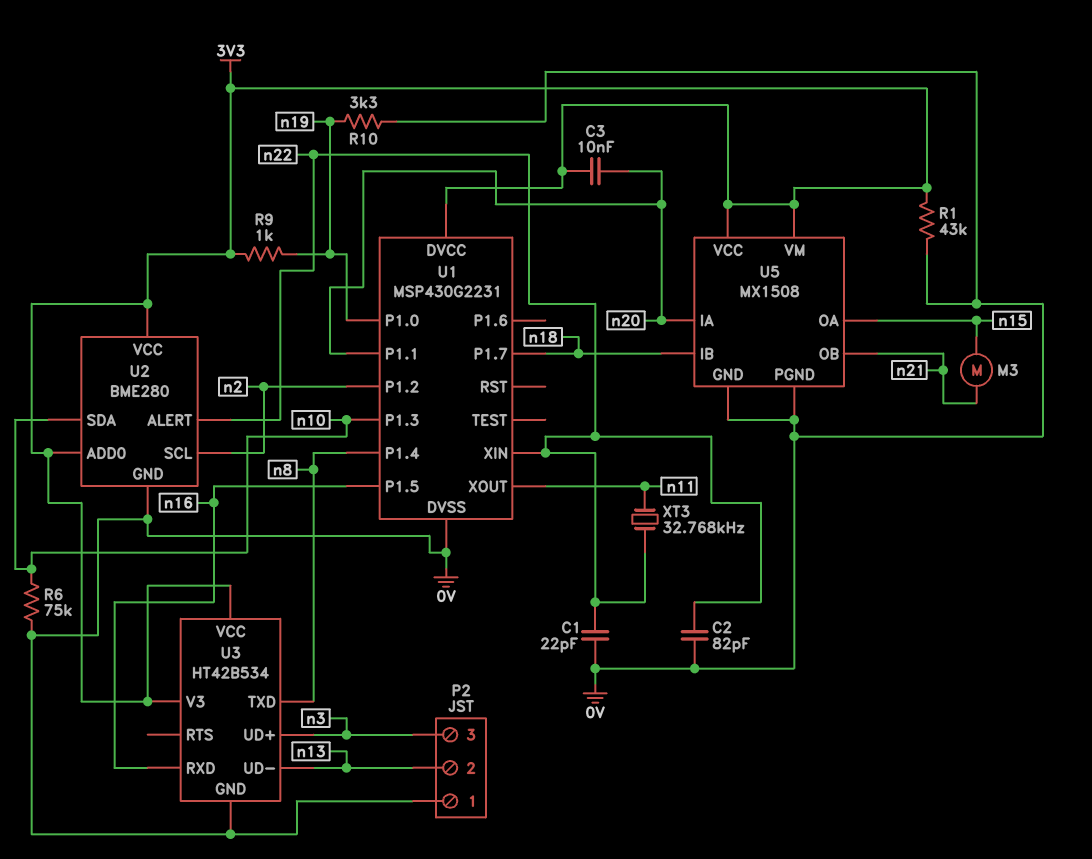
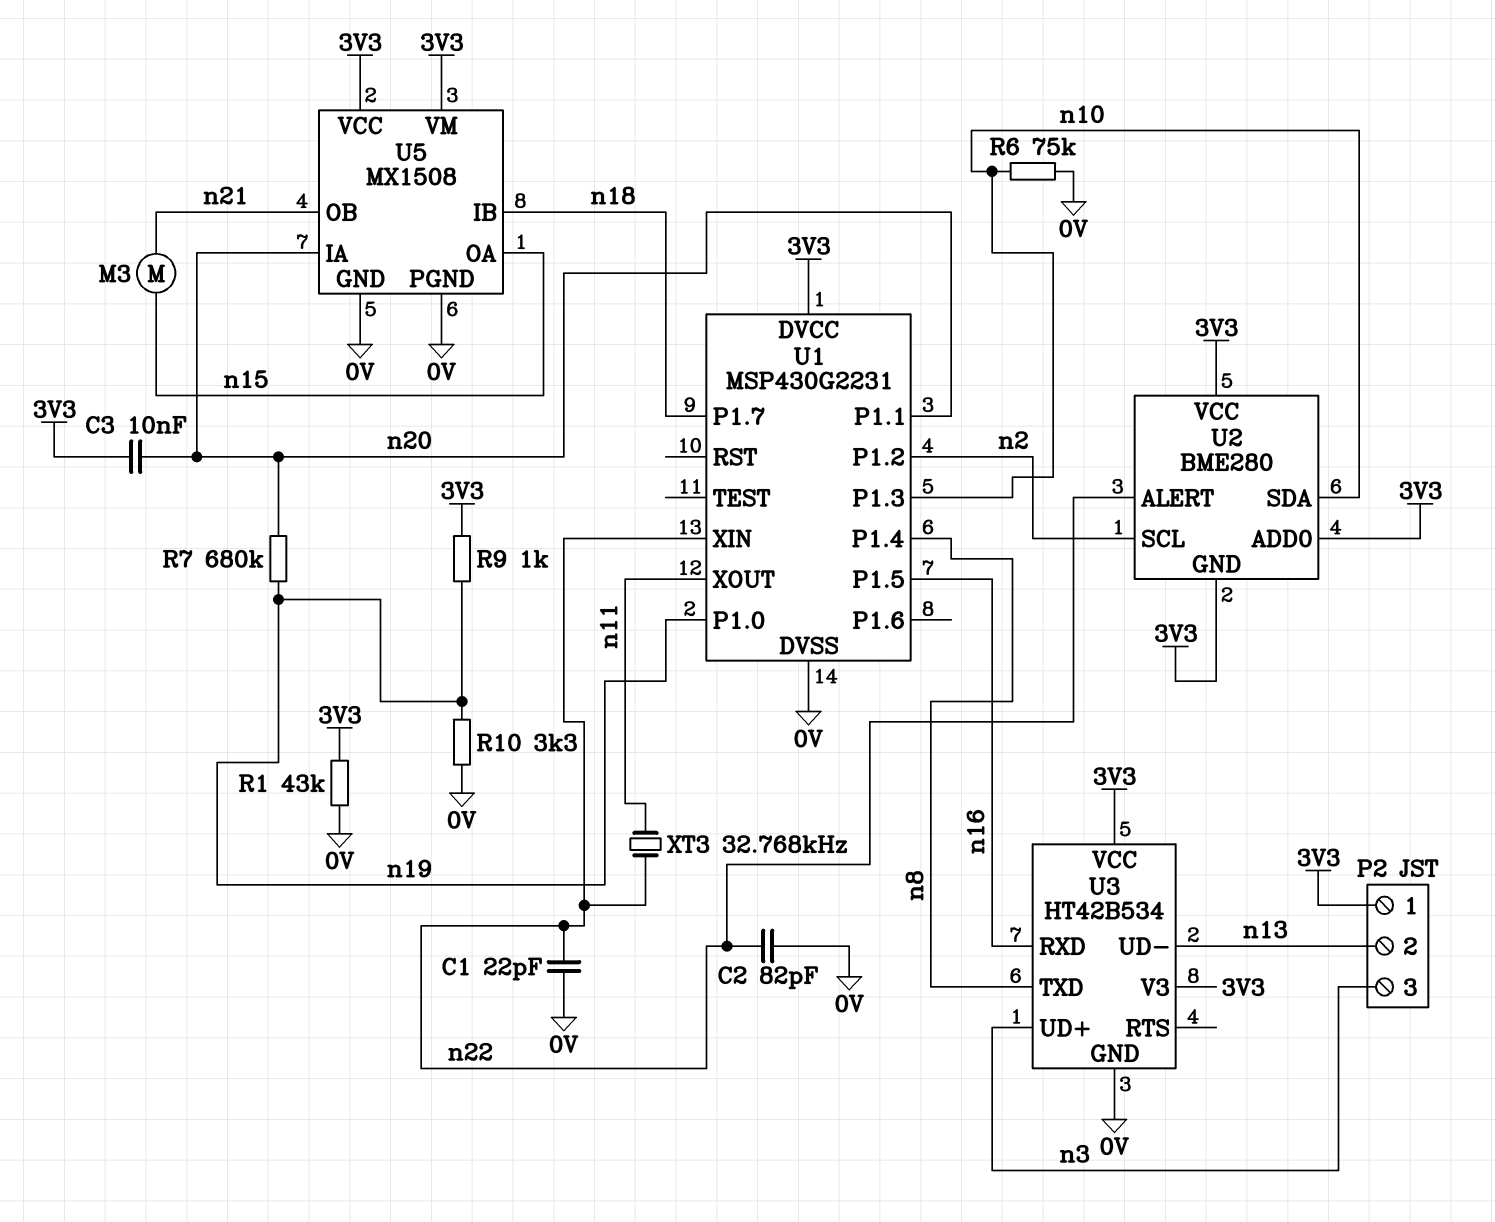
P2 pin 1: 0V -> 3V3
R7: none -> 680k (n19, n20)
U2 pin GND: 0V -> 3V3

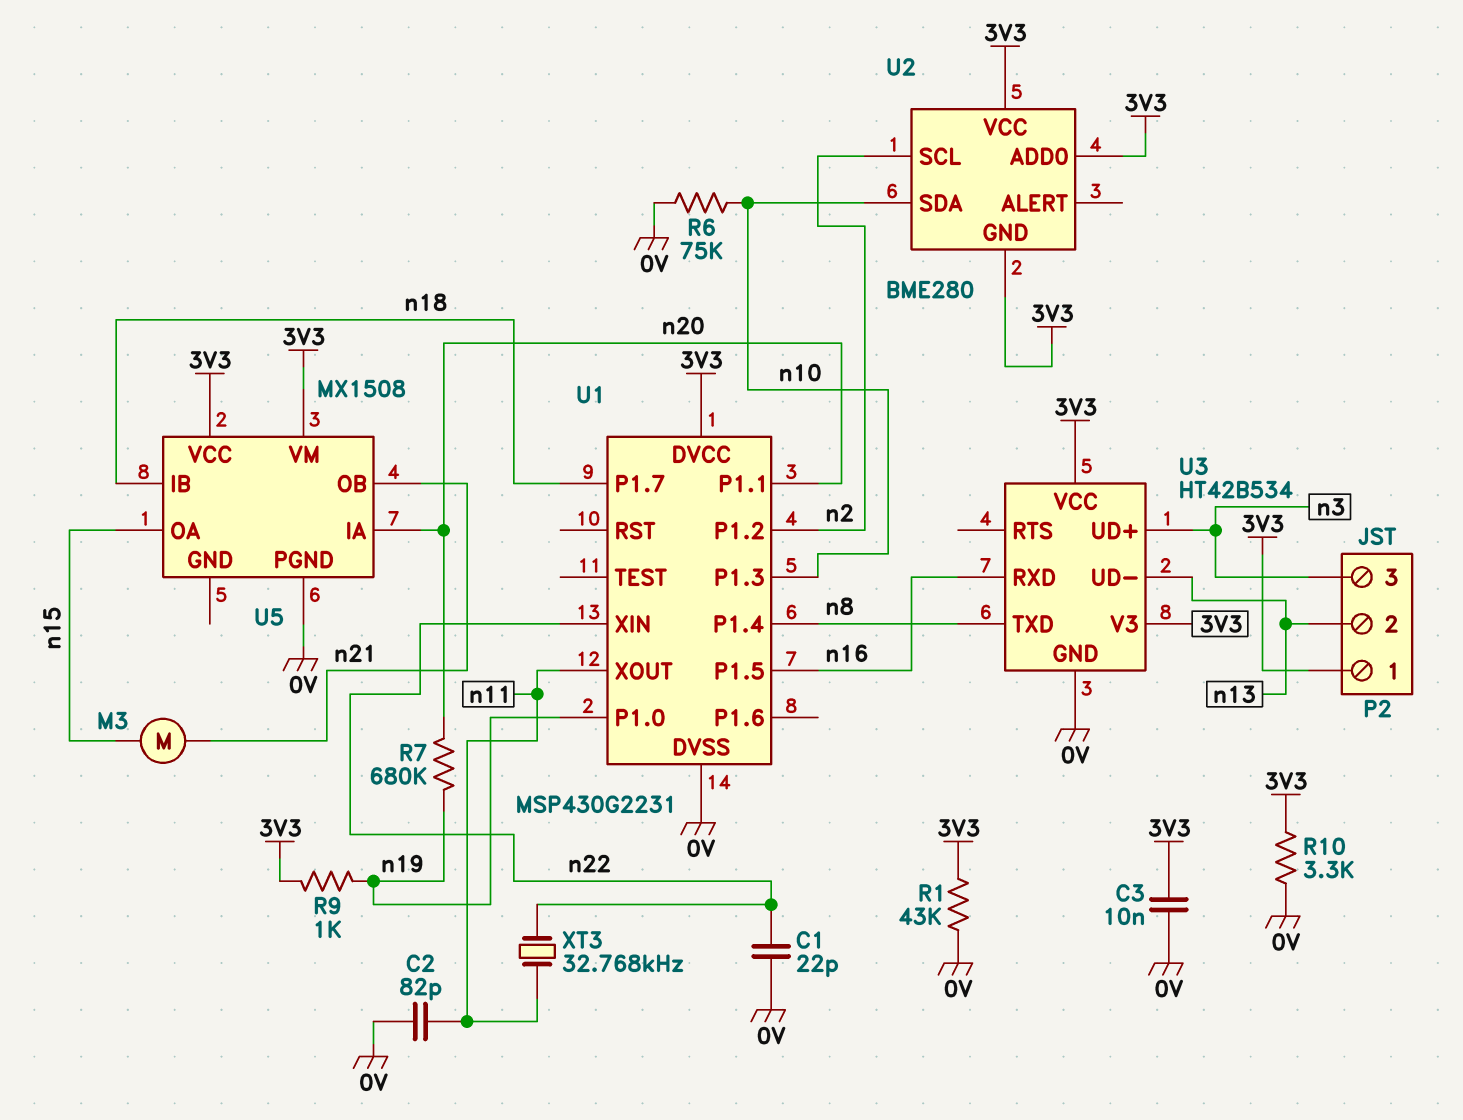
C2: 82pF (0V, n22) -> 82pF (0V, n11)
C3: 10nF (3V3, n20) -> 10nF (0V, 3V3)
R10: 3.3k (0V, n19) -> 3.3k (0V, 3V3)
U2 pin ALERT: n22 -> none
U5 pin GND: 0V -> none

